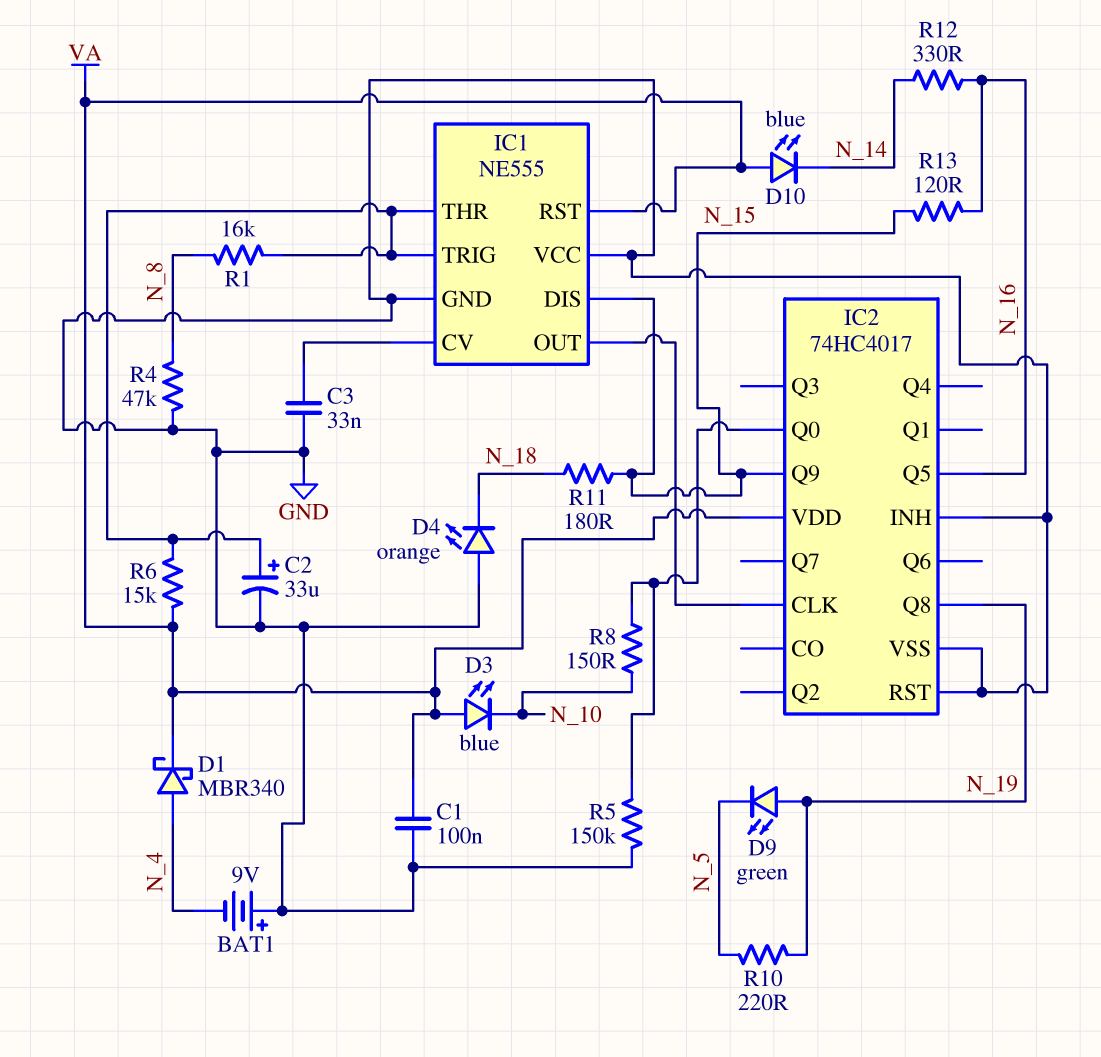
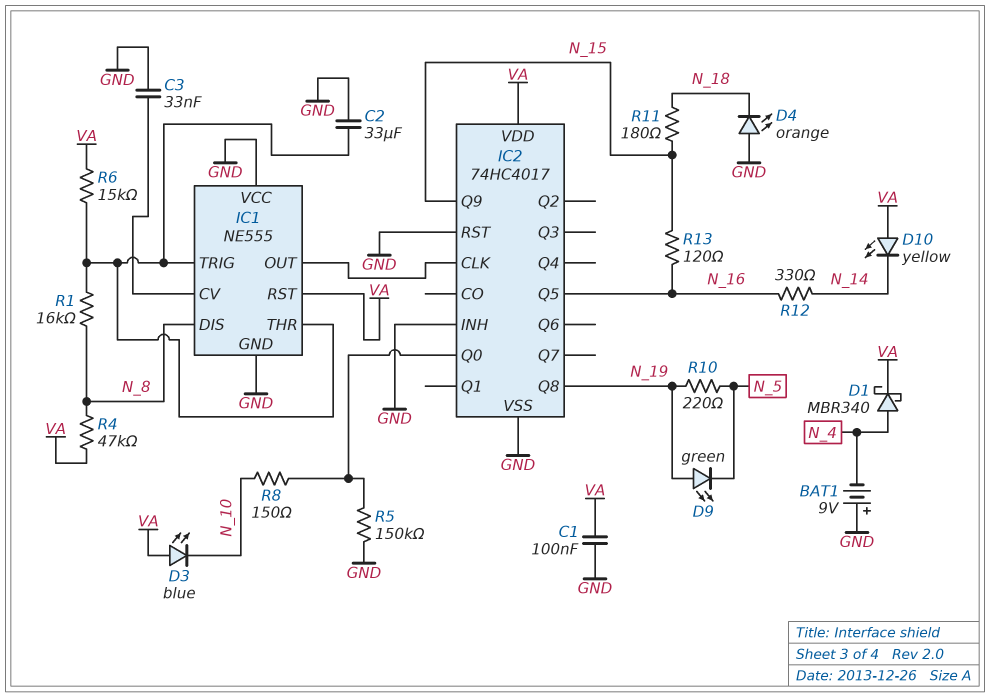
C2: 33uF (plus IC1/THR, minus GND) -> 33uF (GND, IC1/THR)
D10: LED blue (A VA, K N_14) -> LED yellow (A VA, K N_14)
IC1 pin DIS: N_15 -> N_8
R4: 47k (GND, N_8) -> 47k (N_8, VA)

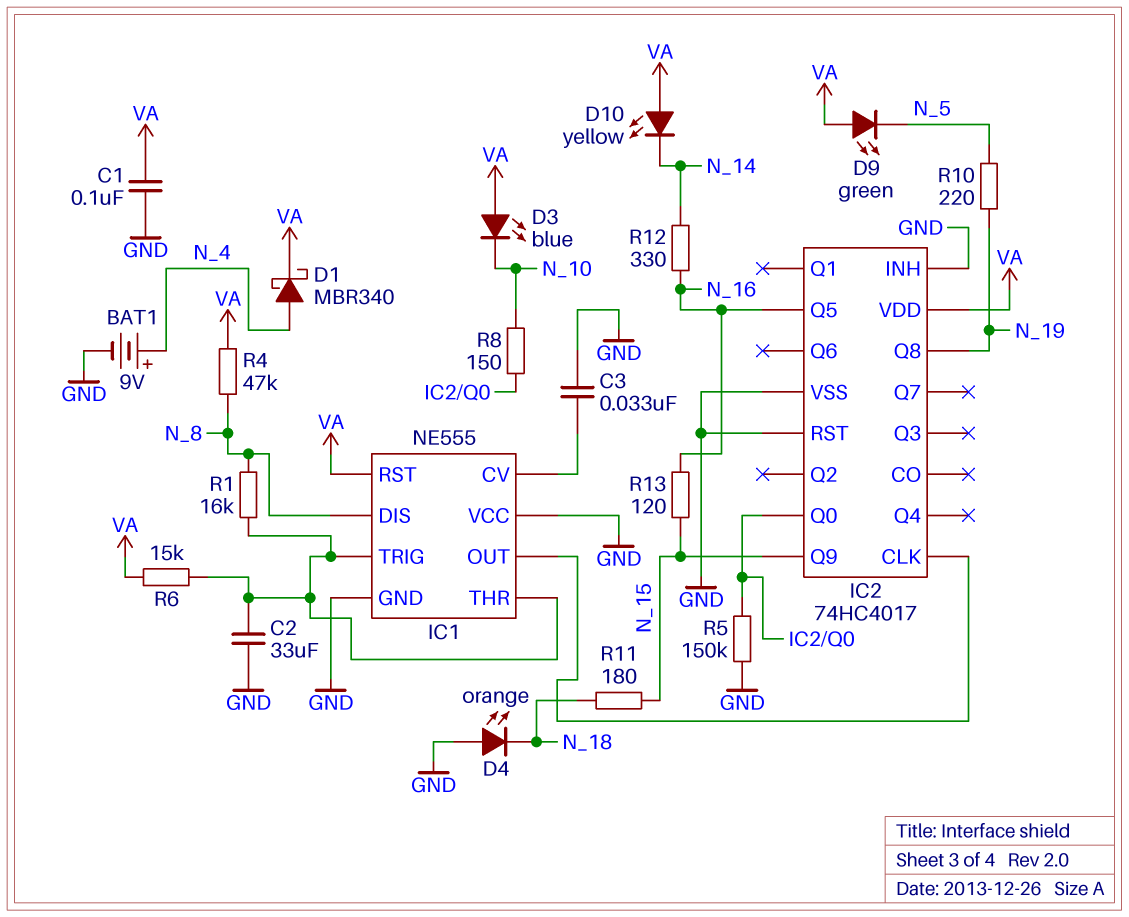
BAT1: 9V (plus GND, minus N_4) -> 9V (plus N_4, minus GND)
D9: LED green (A N_19, K N_5) -> LED green (A VA, K N_5)

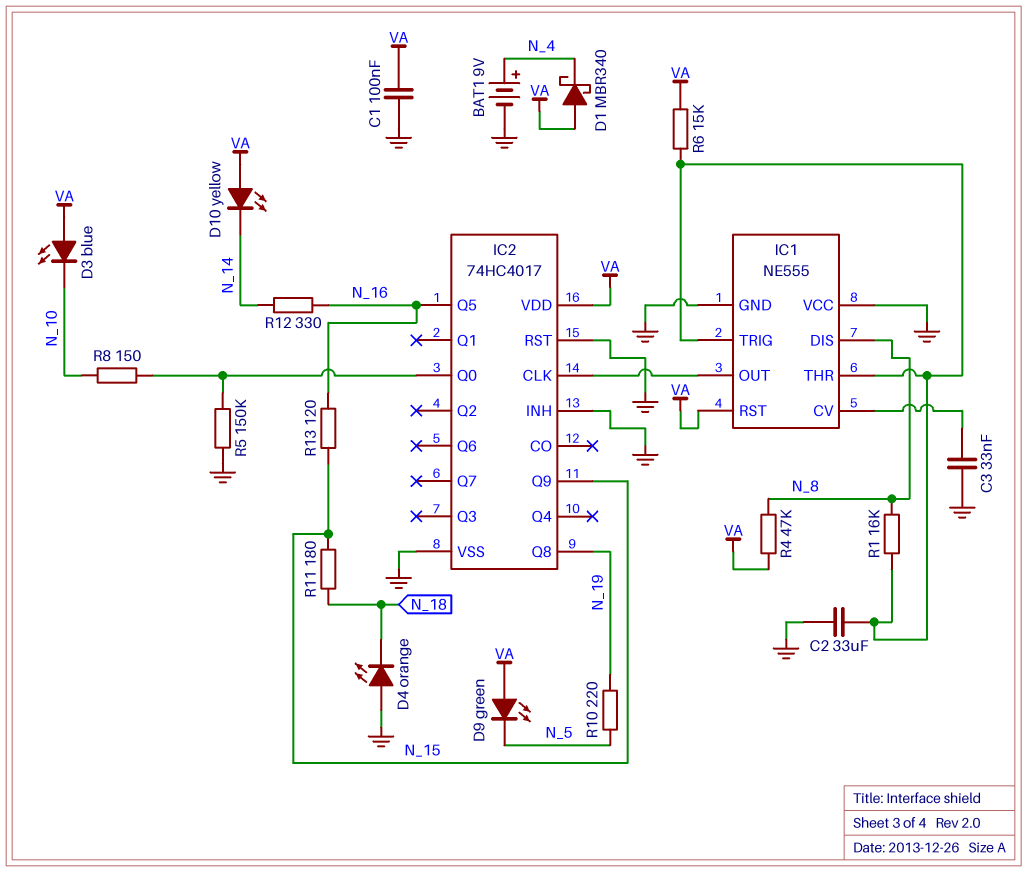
D1: schottky MBR340 (A N_4, K VA) -> schottky MBR340 (A VA, K N_4)

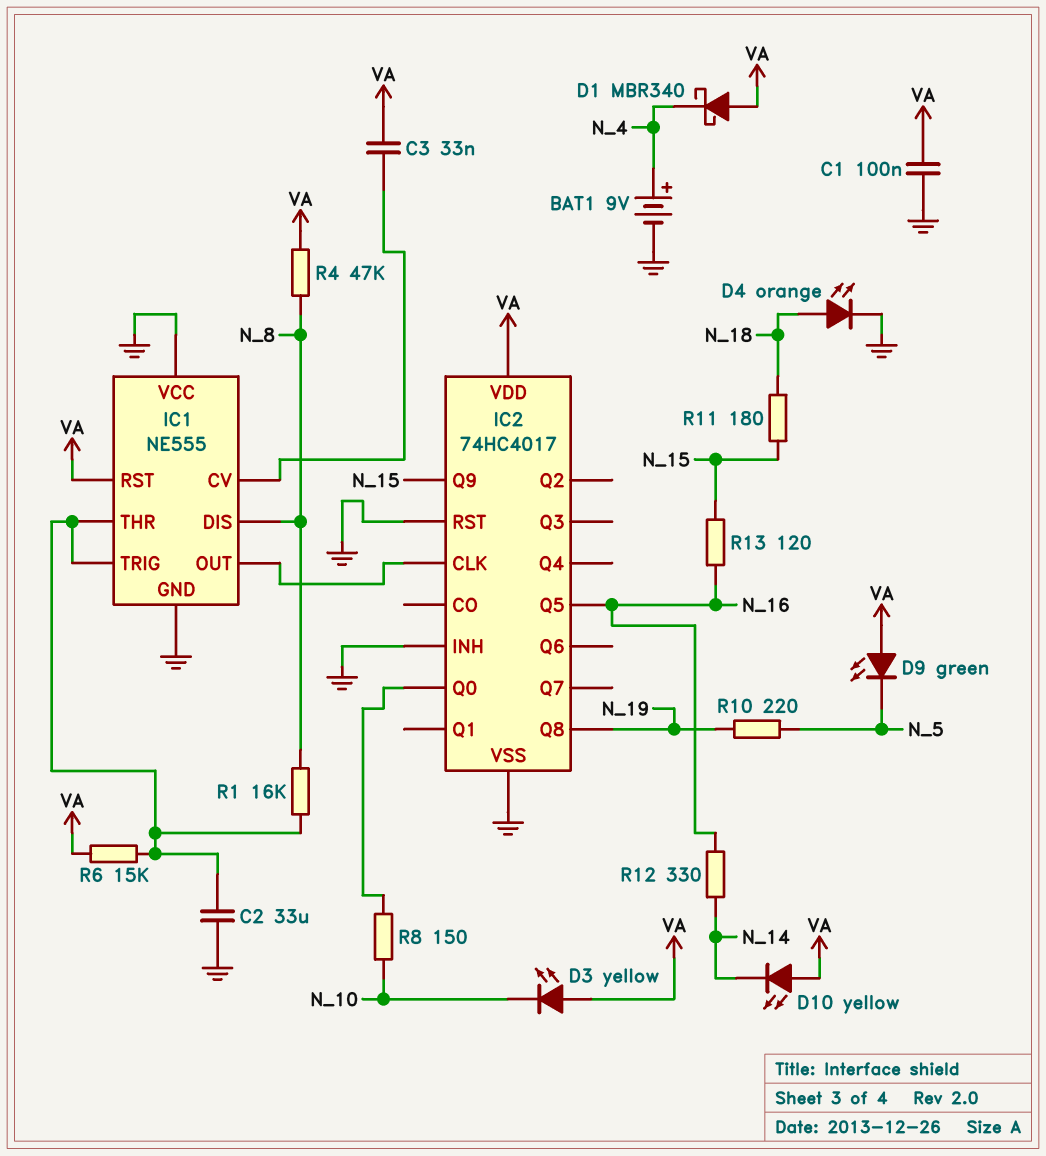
C3: 33nF (GND, IC1/CV) -> 33nF (IC1/CV, VA)
D3: LED blue (A VA, K N_10) -> LED yellow (A VA, K N_10)
D4: LED orange (A GND, K N_18) -> LED orange (A N_18, K GND)
R5: 150k (GND, IC2/Q0) -> none

